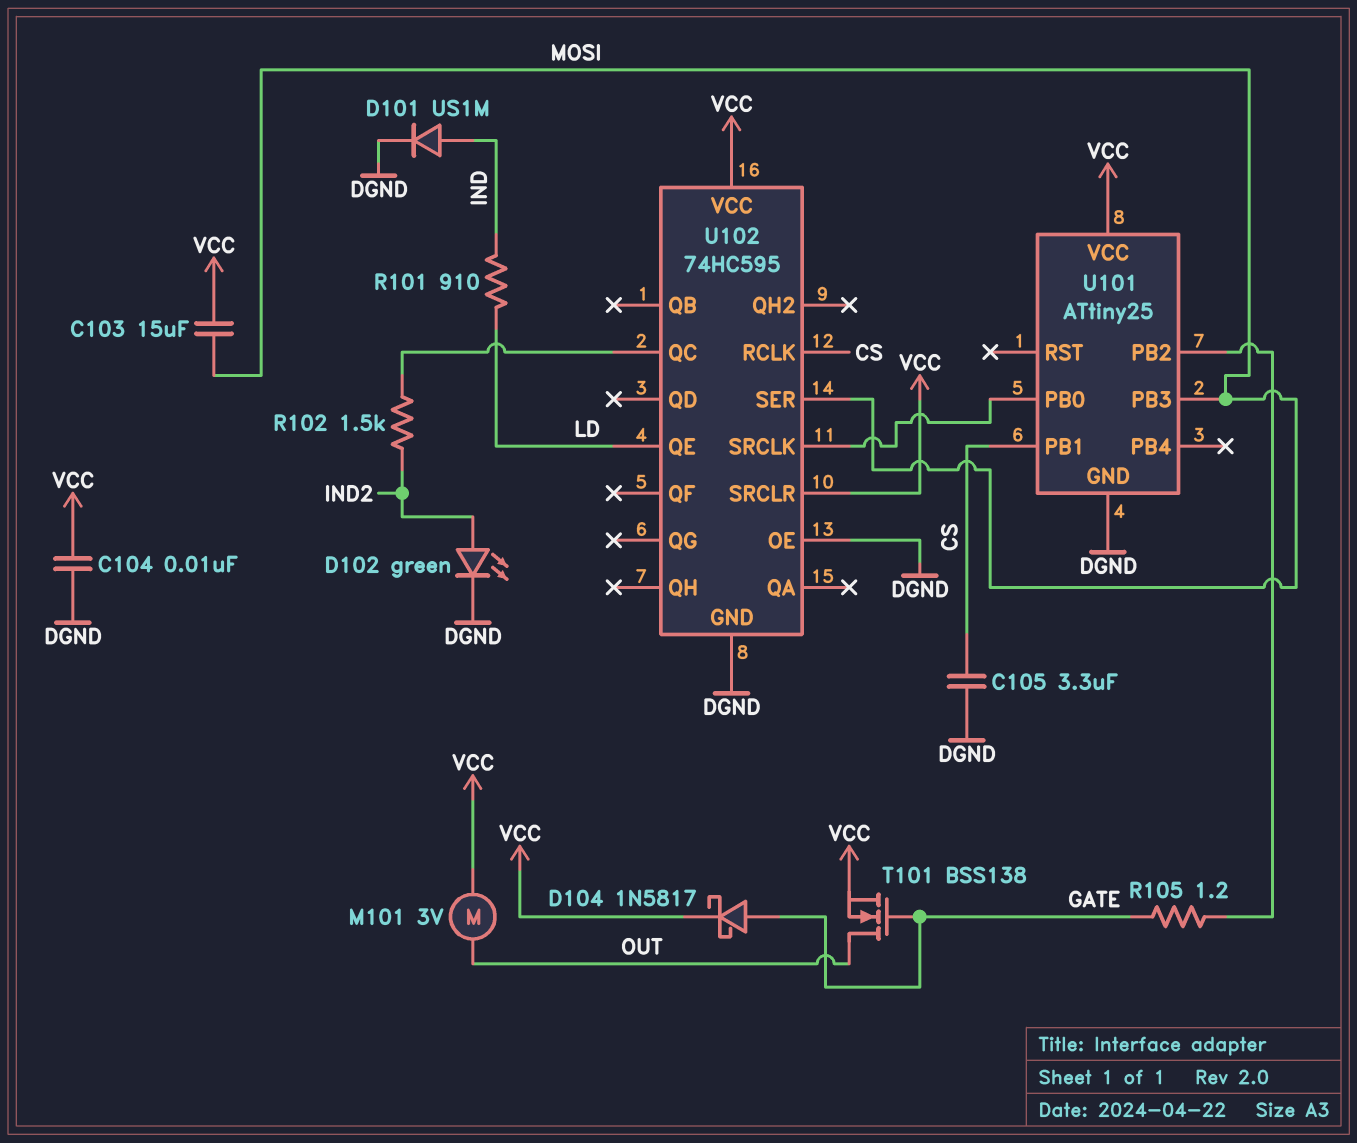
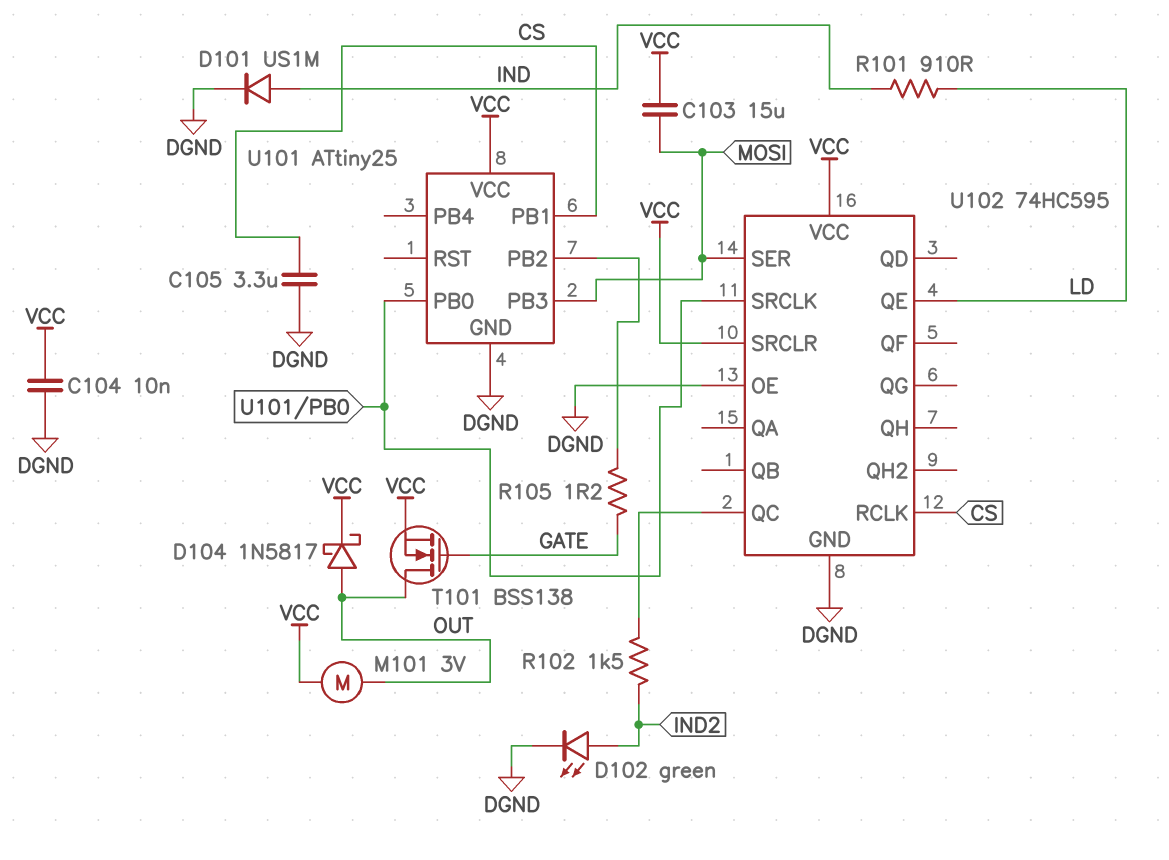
D104: schottky 1N5817 (A GATE, K VCC) -> schottky 1N5817 (A OUT, K VCC)

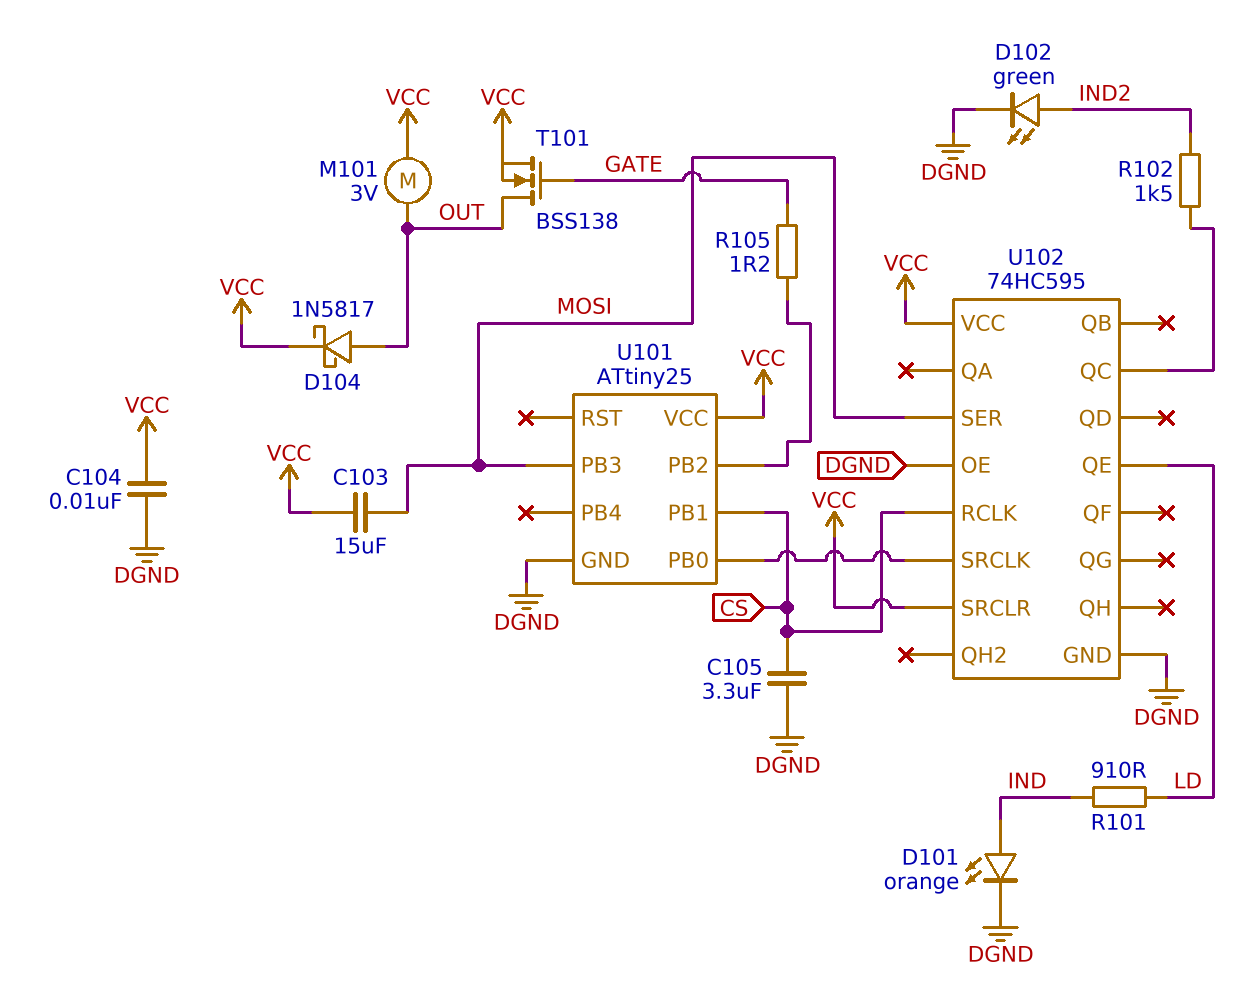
D101: diode US1M (A IND, K DGND) -> LED orange (A IND, K DGND)

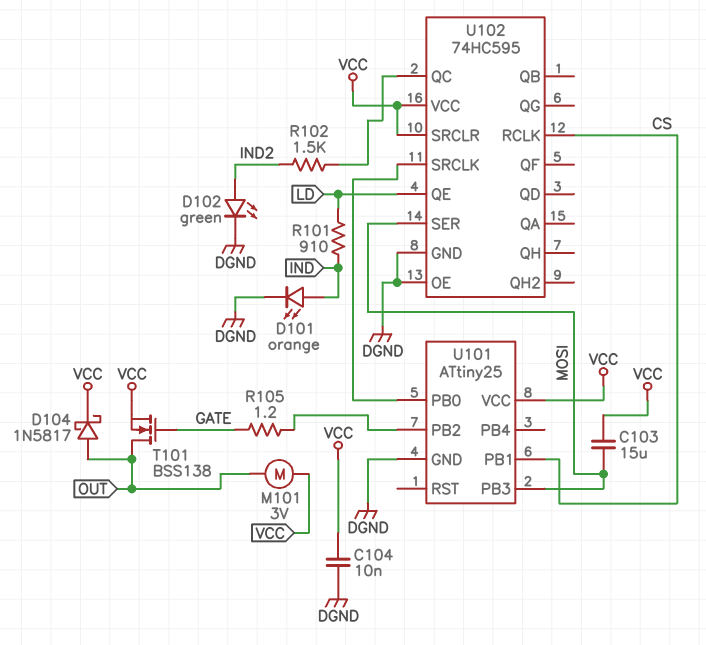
C105: 3.3uF (CS, DGND) -> none

